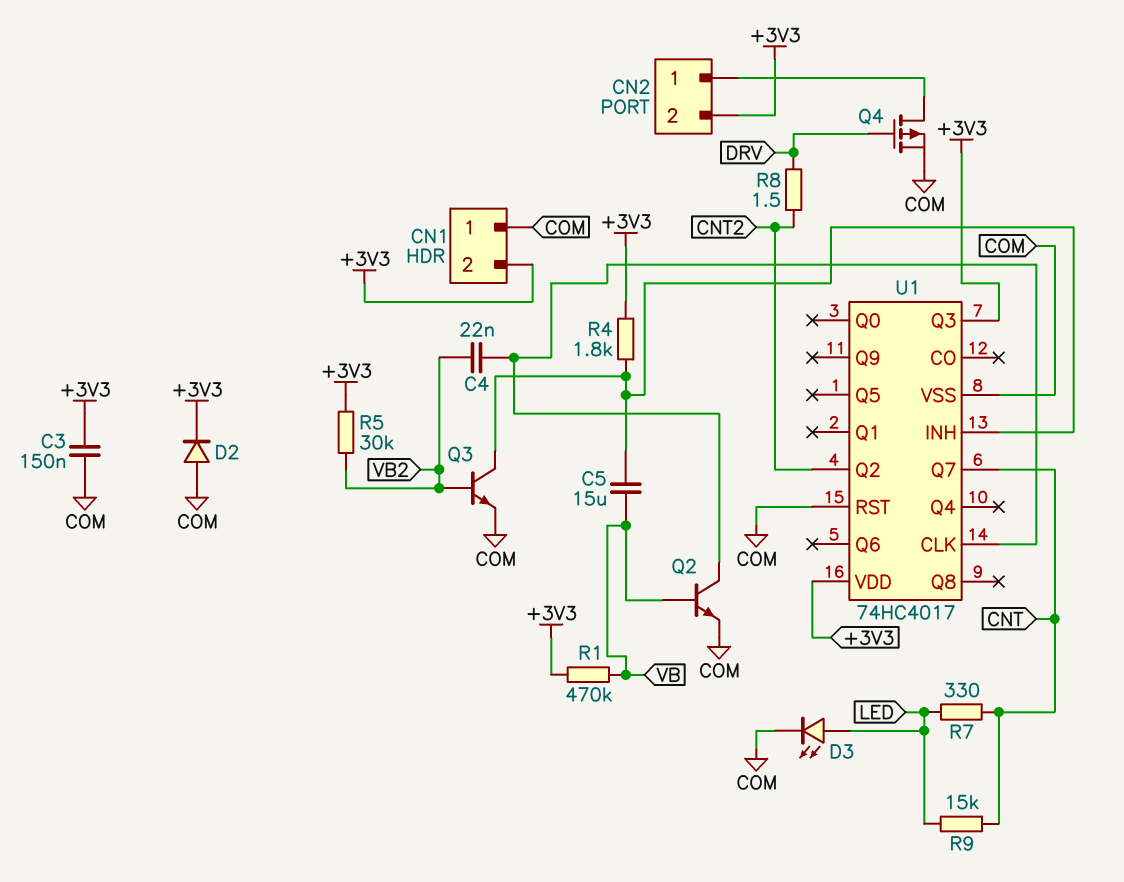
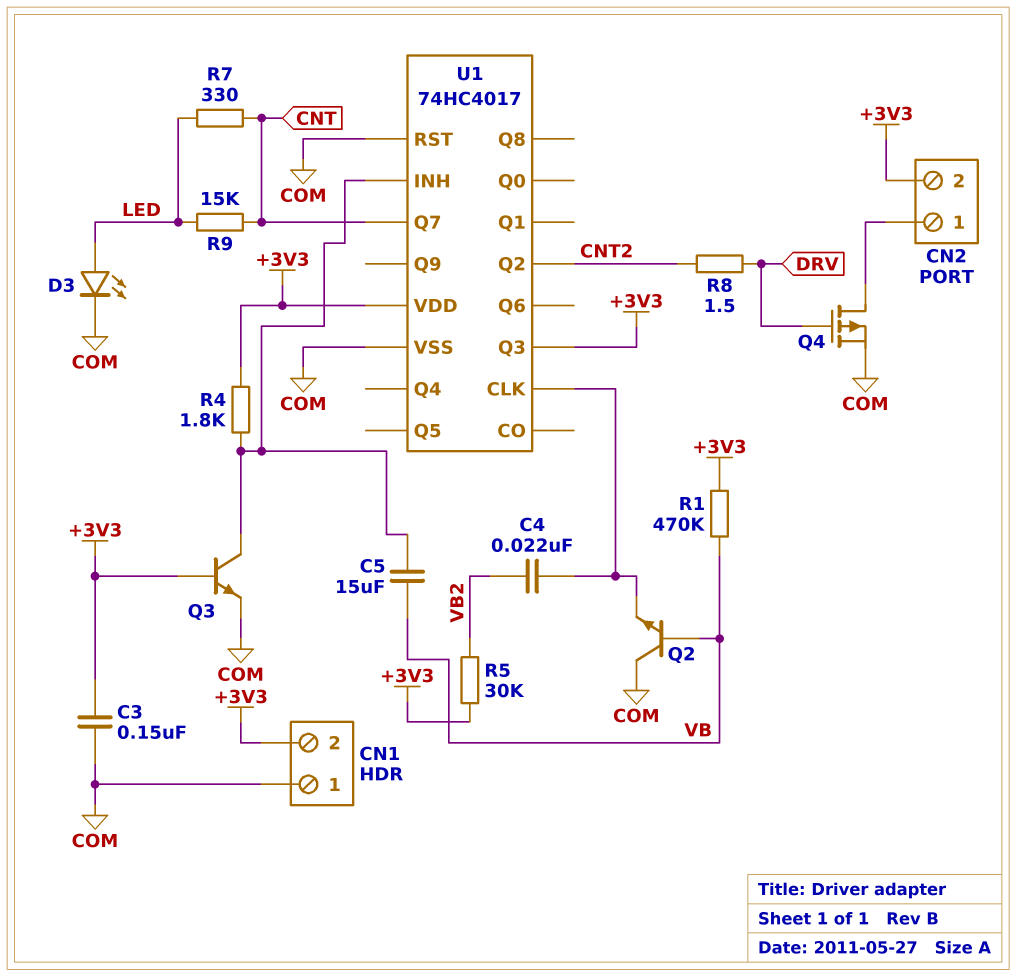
D2: diode (A COM, K +3V3) -> none
Q2: NPN (B VB, C U1/CLK, E COM) -> NPN (B VB, C COM, E U1/CLK)
Q3: NPN (B VB2, C U1/INH, E COM) -> NPN (B +3V3, C U1/INH, E COM)

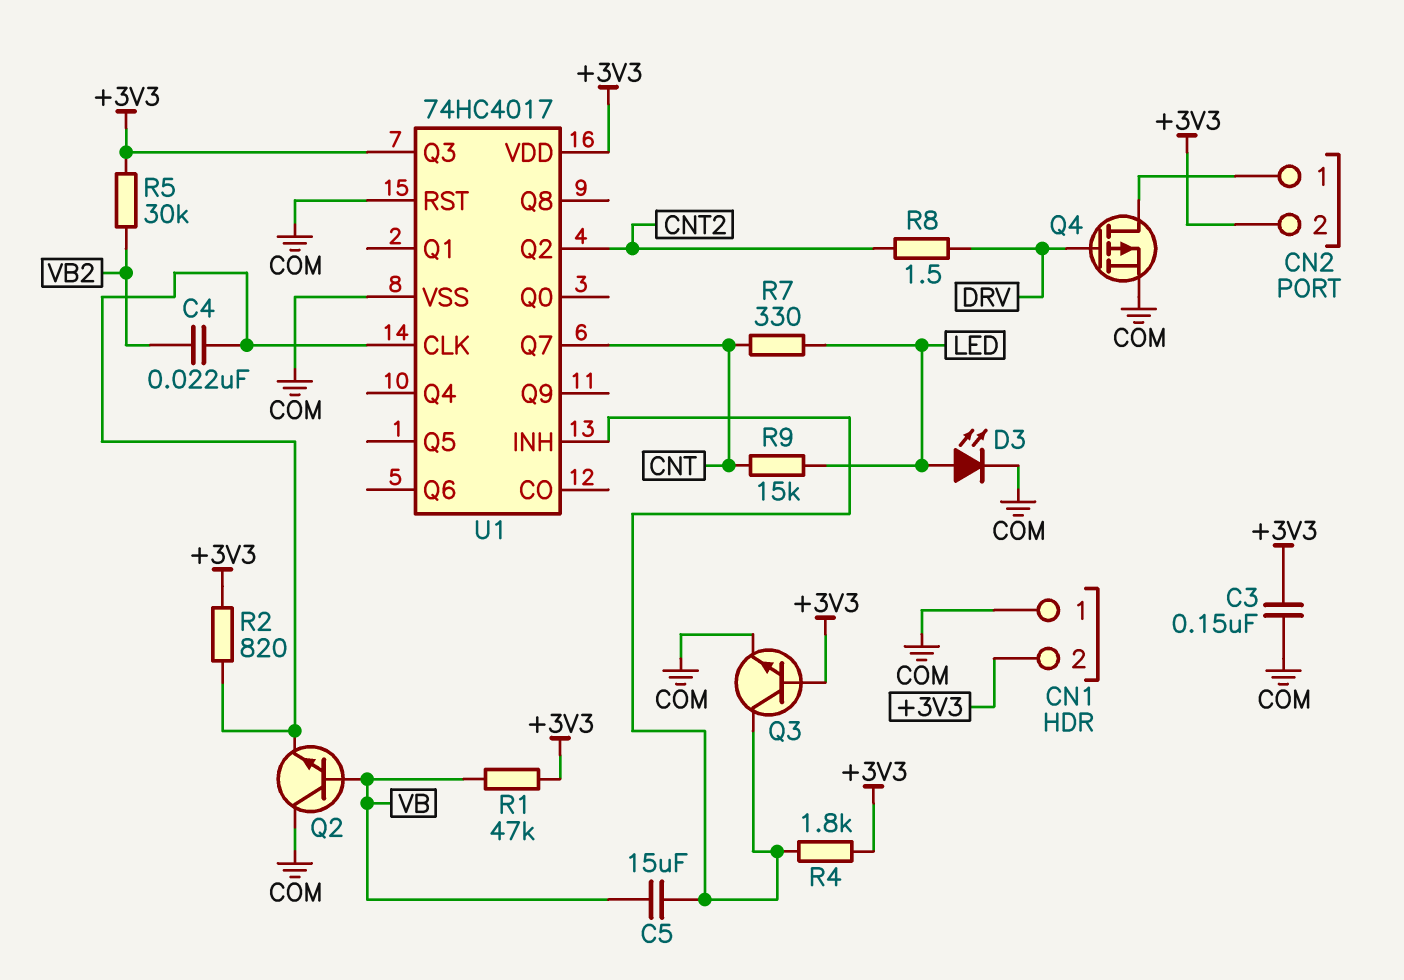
R1: 470k (+3V3, VB) -> 47k (+3V3, VB)
R2: none -> 820 (+3V3, U1/CLK)

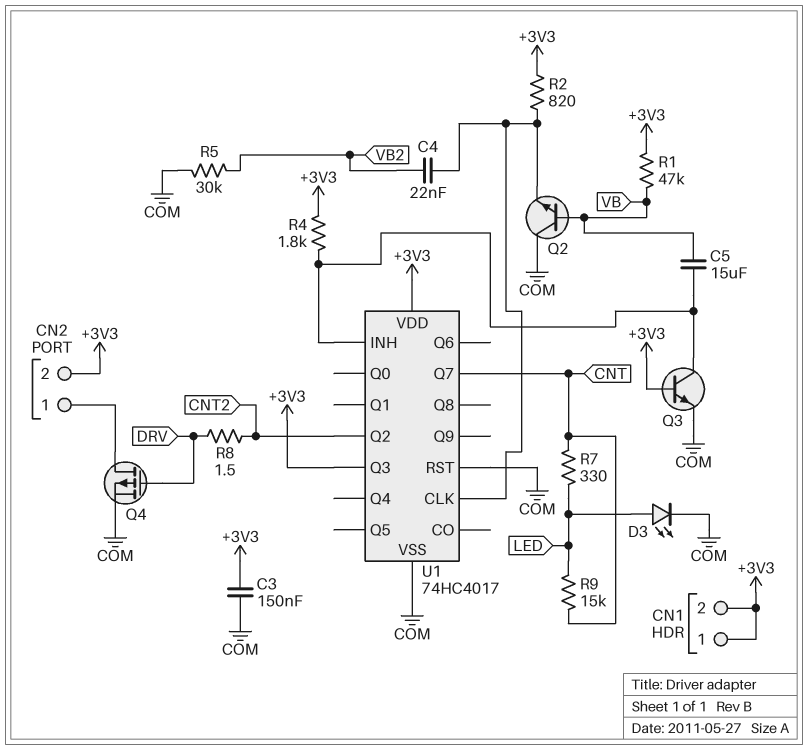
CN1 pin 1: COM -> +3V3
R5: 30k (+3V3, VB2) -> 30k (COM, VB2)

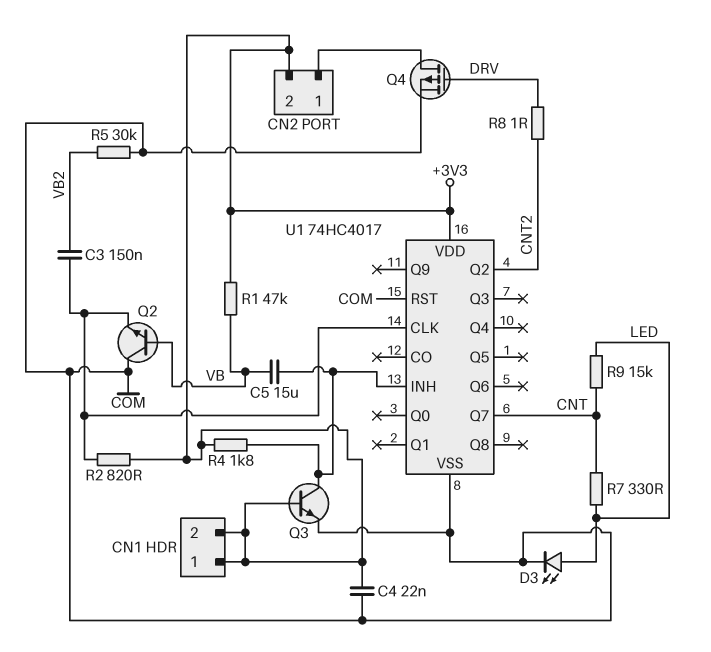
C3: 150nF (+3V3, COM) -> 150nF (U1/CLK, VB2)
C4: 22nF (U1/CLK, VB2) -> 22nF (+3V3, COM)
R8: 1.5 (CNT2, DRV) -> 1 (CNT2, DRV)
U1 pin Q3: +3V3 -> none

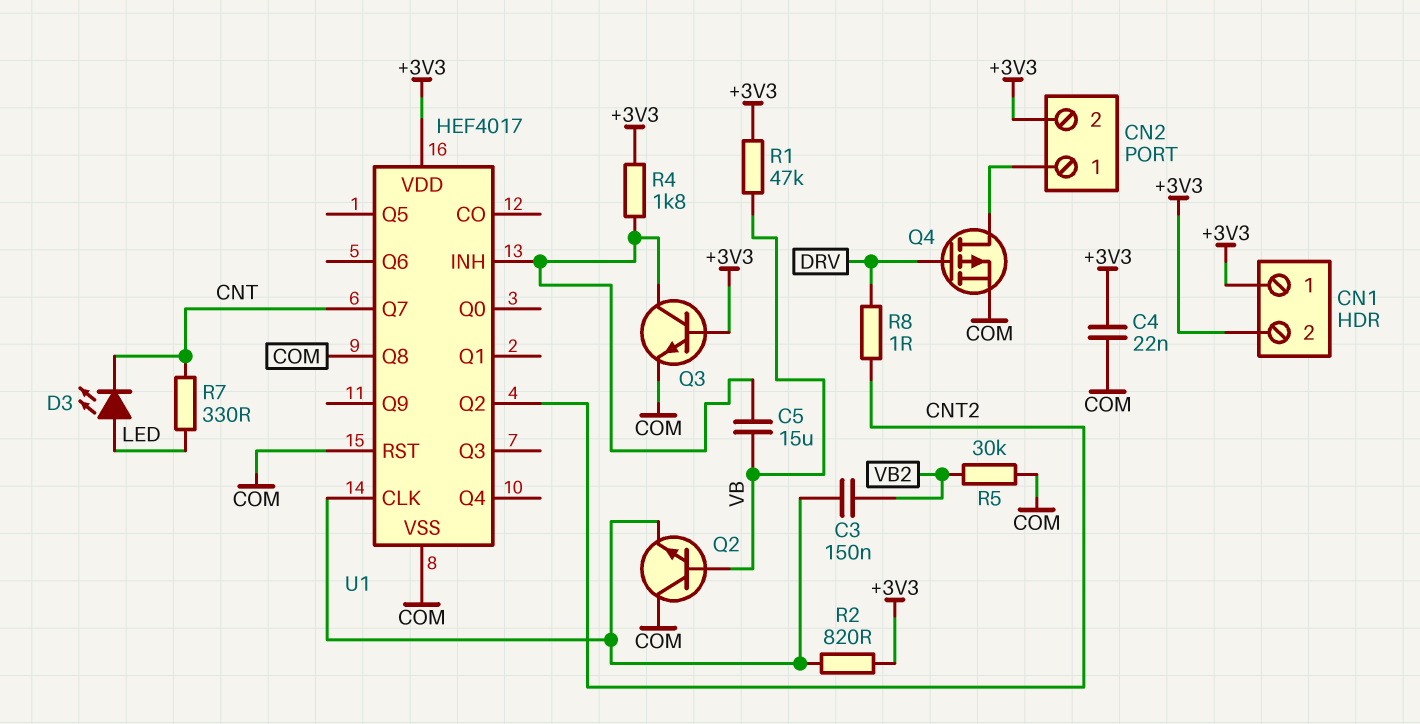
D3: LED (A LED, K COM) -> LED (A LED, K CNT)
R9: 15k (CNT, LED) -> none
U1: 74HC4017 -> HEF4017
U1 pin Q8: none -> COM

